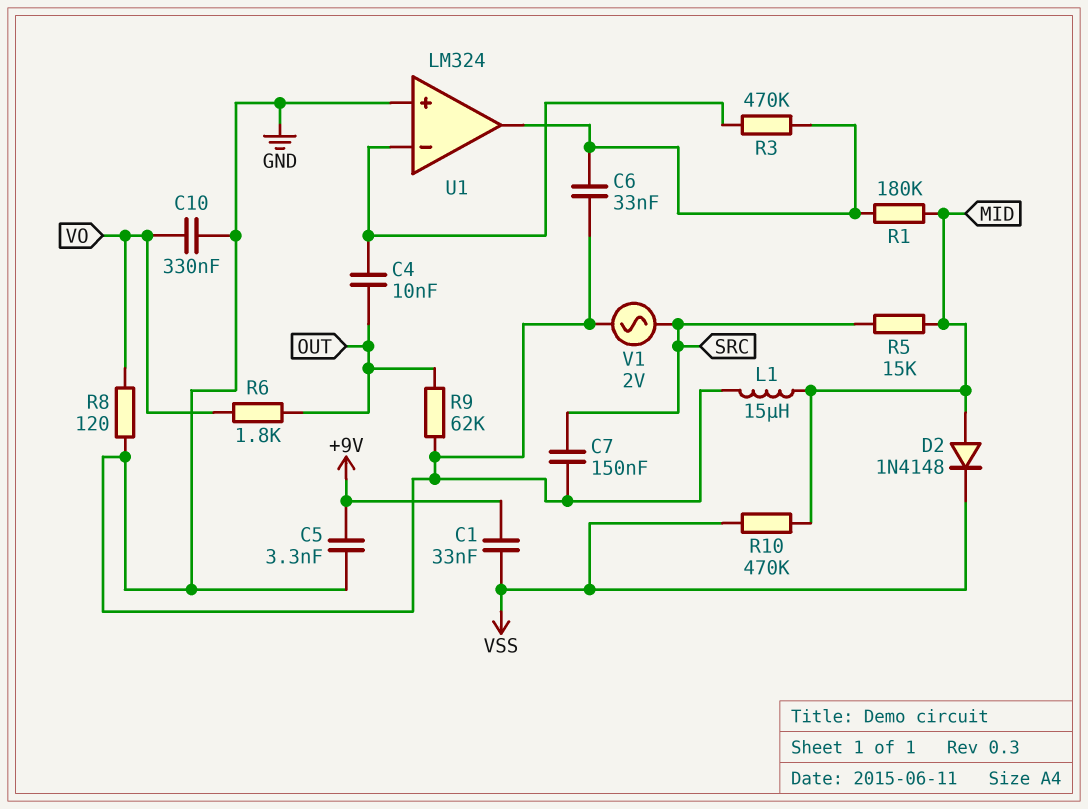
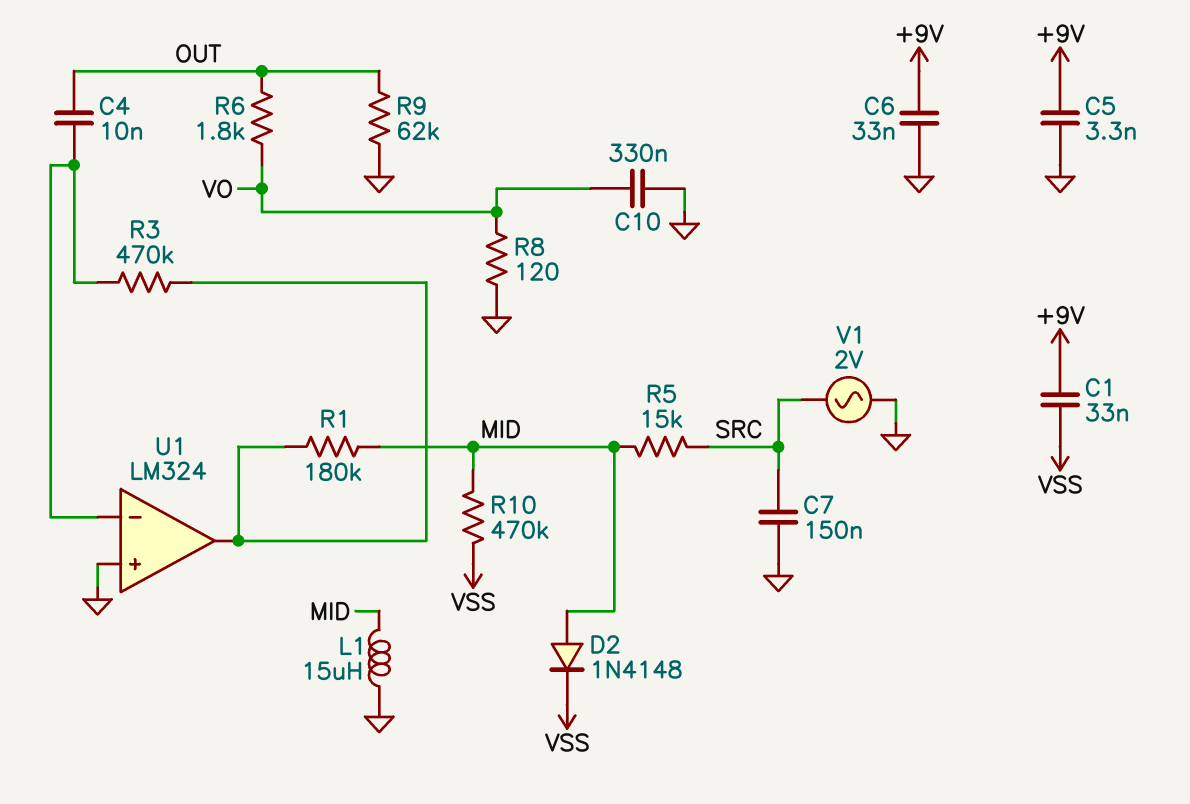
C6: 33nF (GND, U1/out) -> 33nF (+9V, GND)

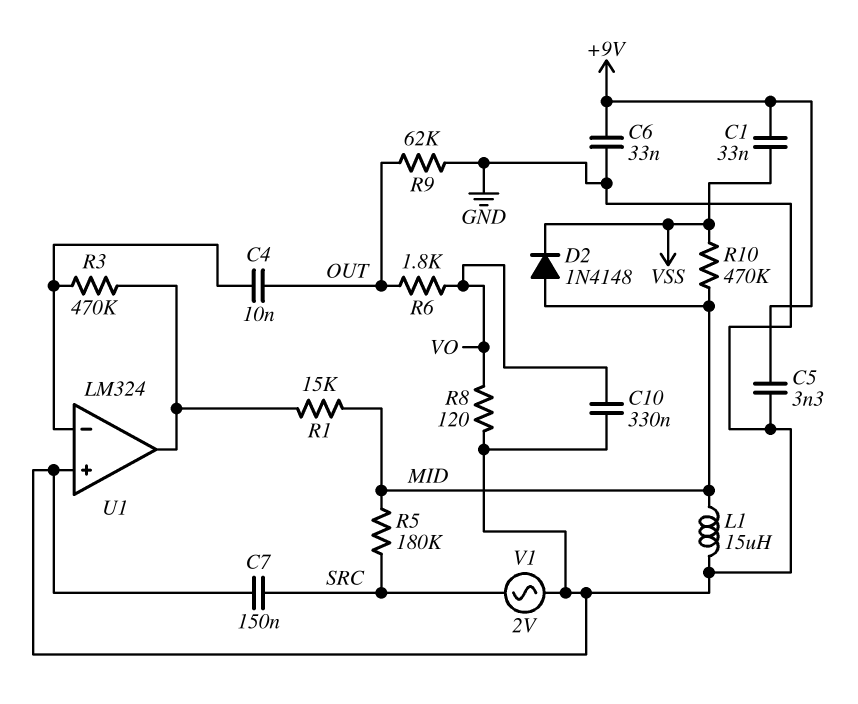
R1: 180k (MID, U1/out) -> 15k (MID, U1/out)
R5: 15k (MID, SRC) -> 180k (MID, SRC)

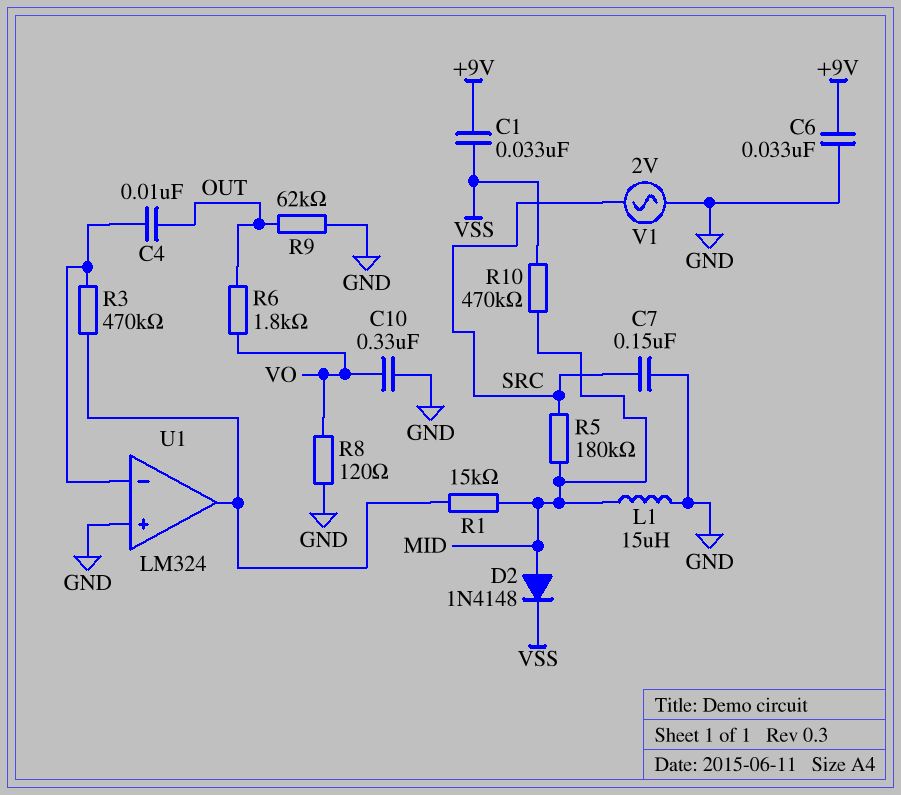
C5: 3.3nF (+9V, GND) -> none

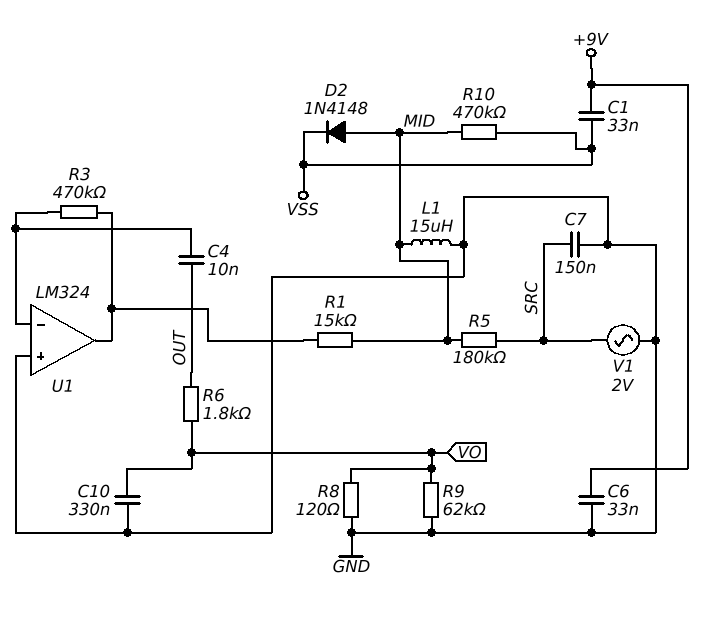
R9: 62k (GND, OUT) -> 62k (GND, VO)

